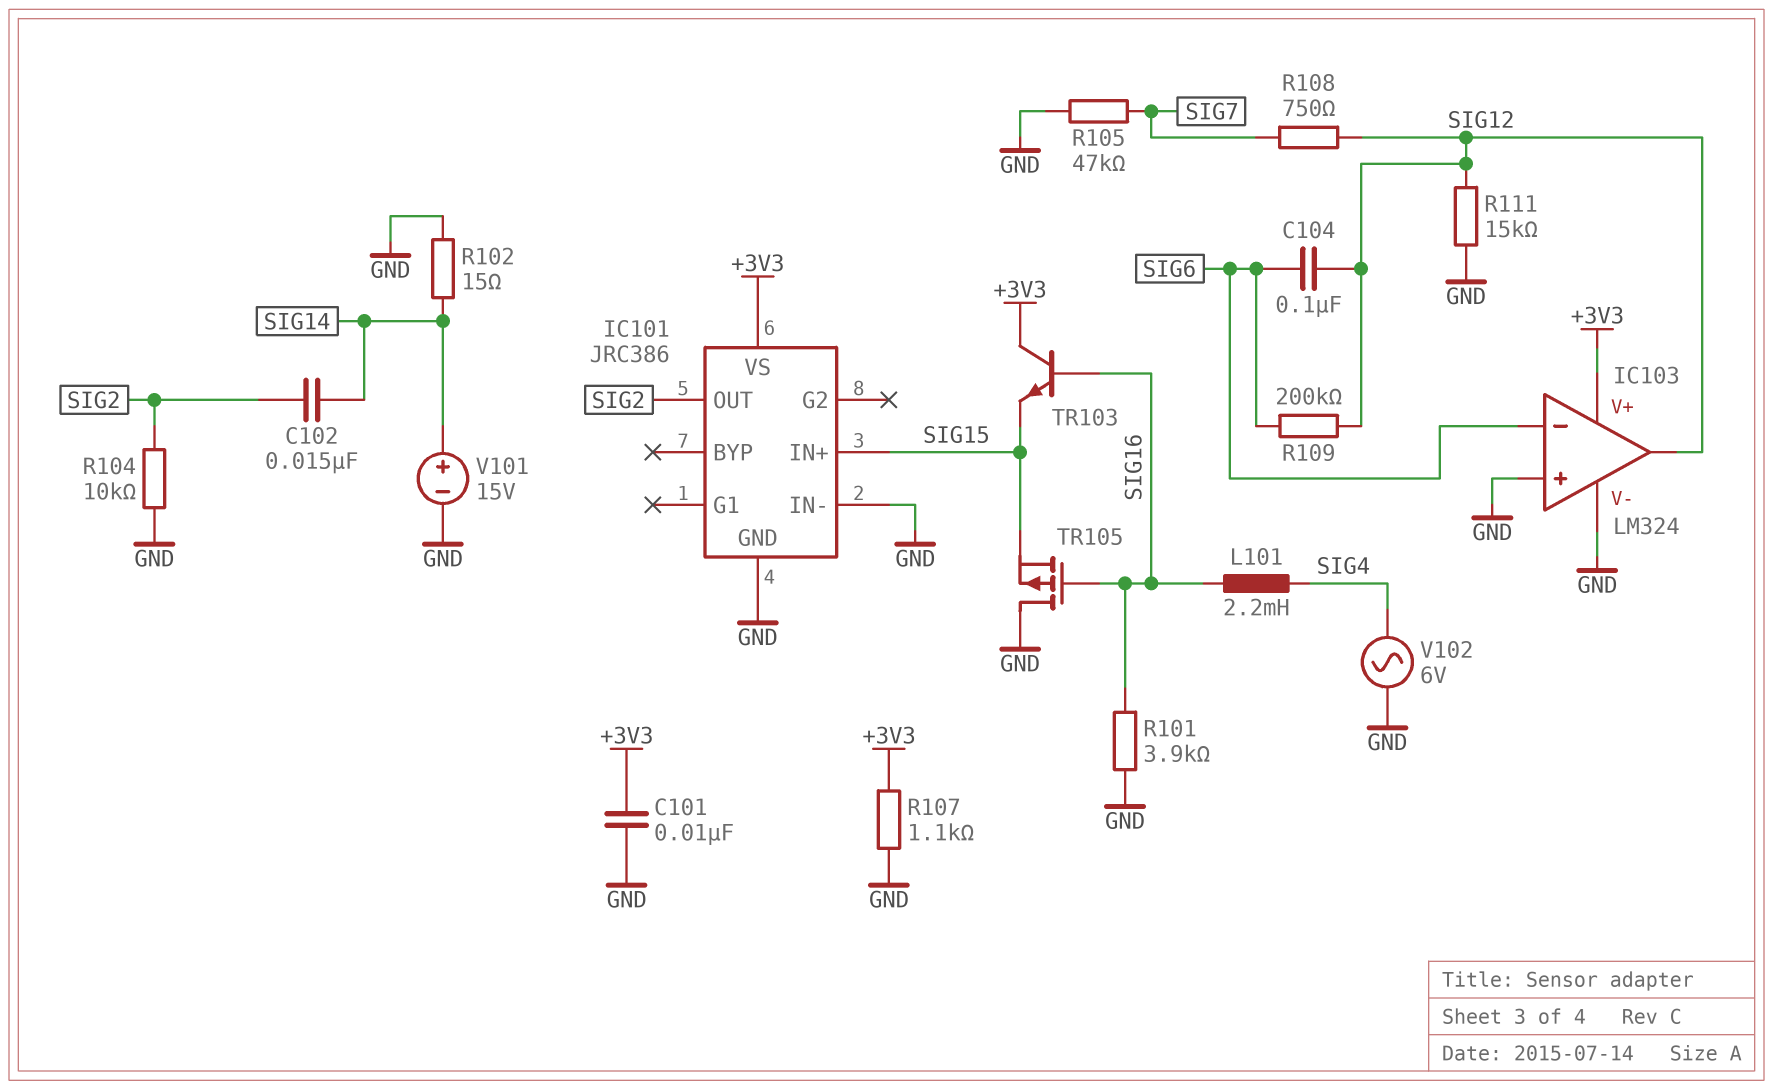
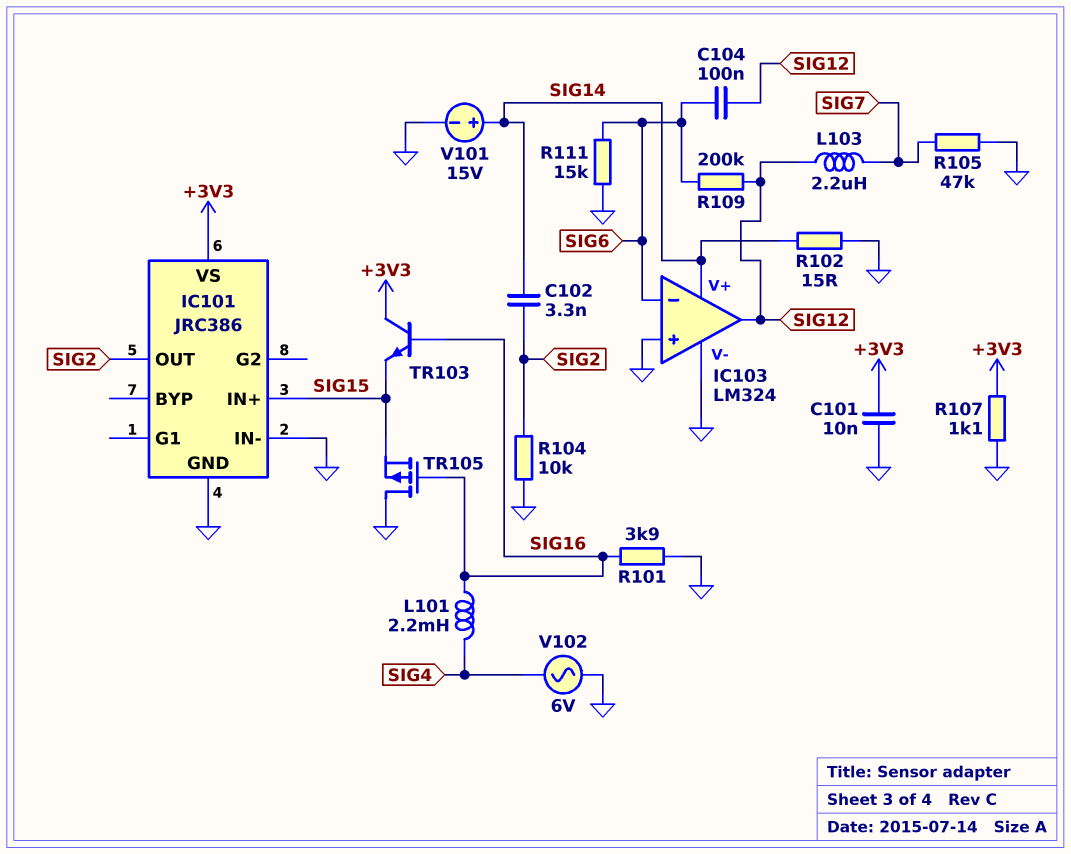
C102: 15nF (SIG2, SIG14) -> 3.3nF (SIG2, SIG14)
IC103 pin V+: +3V3 -> SIG14
L103: none -> 2.2uH (SIG7, SIG12)
R108: 750 (SIG7, SIG12) -> none
R111: 15k (GND, SIG12) -> 15k (GND, SIG6)

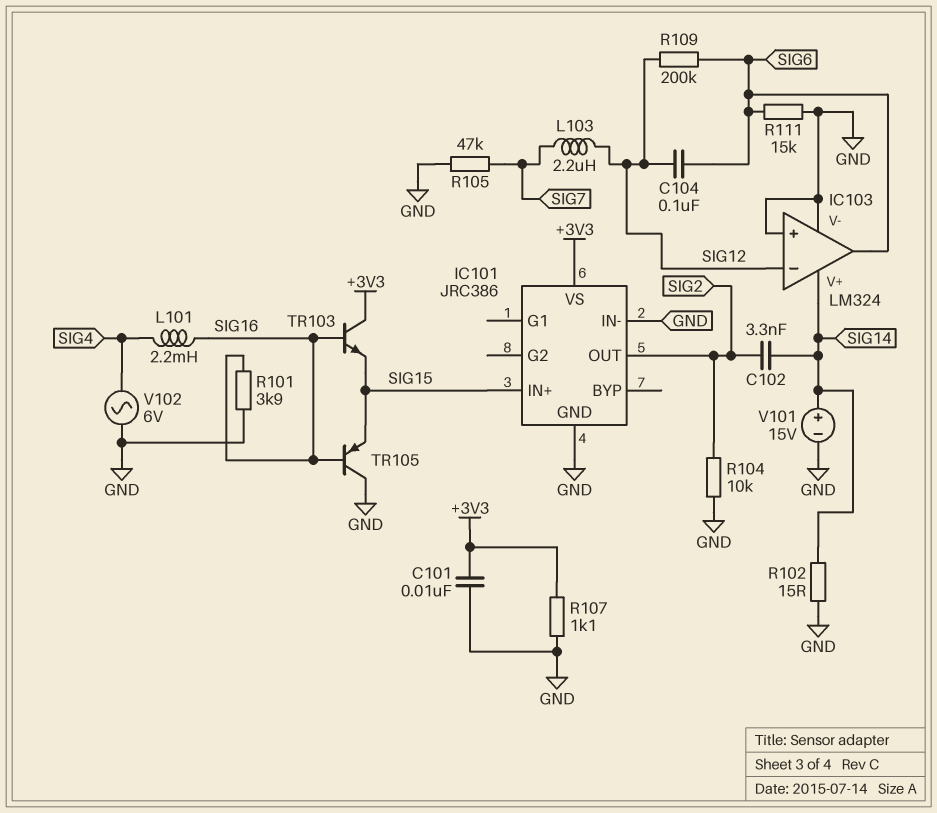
IC103 pin in-: SIG6 -> SIG12
IC103 pin out: SIG12 -> SIG6
TR105: PMOS (G SIG16, D GND, S SIG15) -> PNP (B SIG16, C GND, E SIG15)

